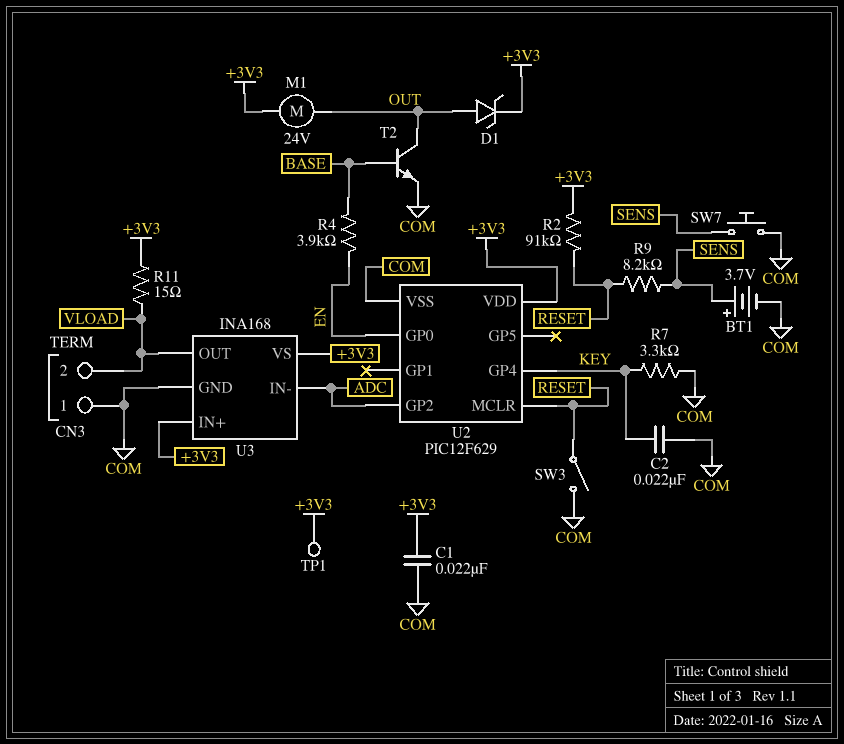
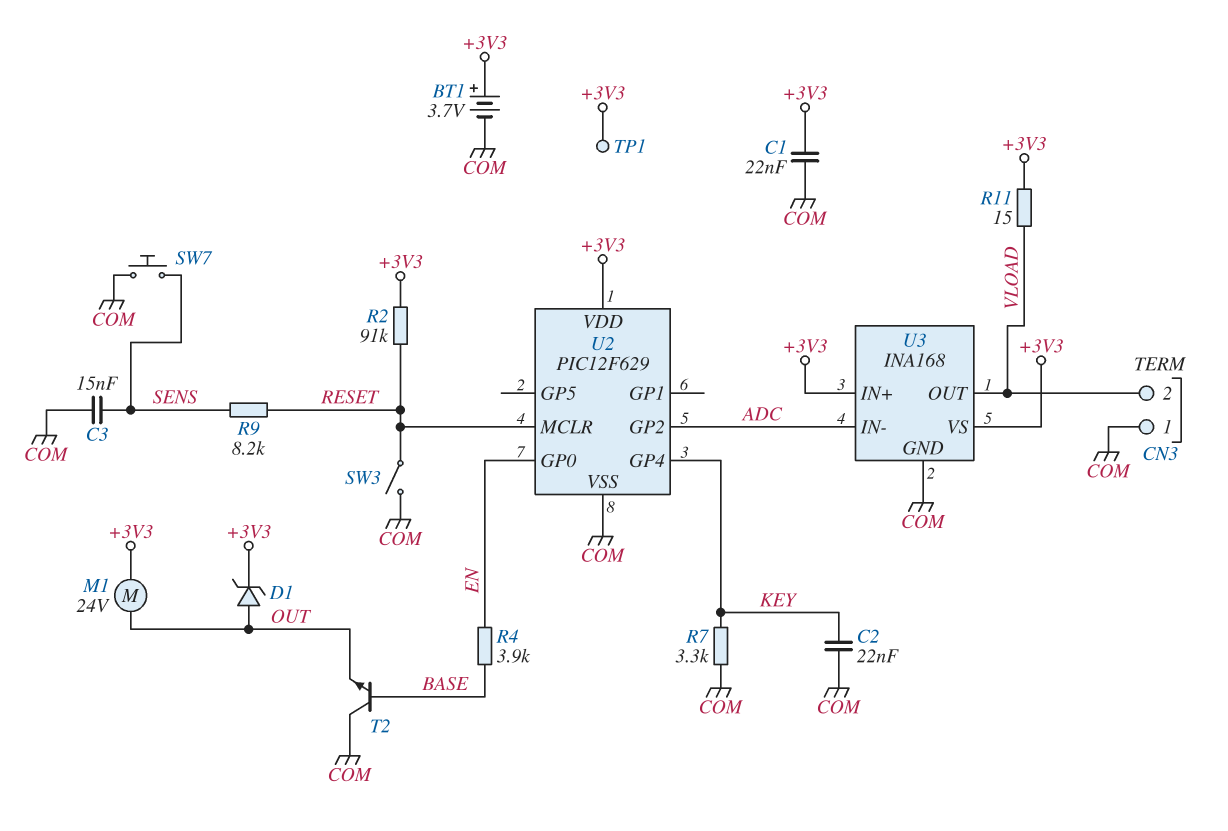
BT1: 3.7V (plus SENS, minus COM) -> 3.7V (plus +3V3, minus COM)
C3: none -> 15nF (COM, SENS)
T2: NPN (B BASE, C OUT, E COM) -> NPN (B BASE, C COM, E OUT)

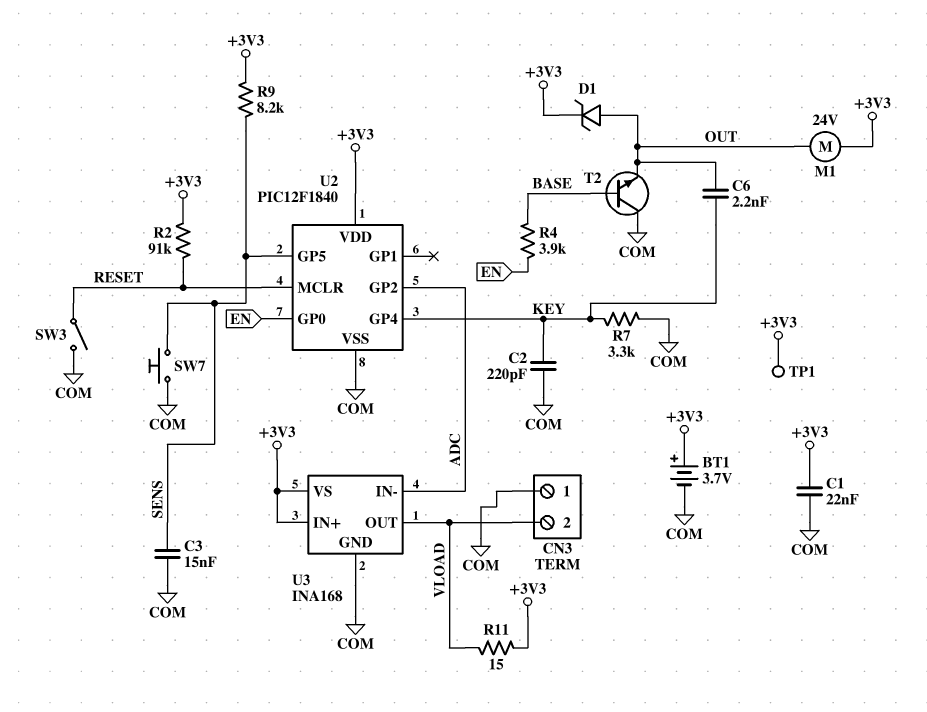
C2: 22nF (COM, KEY) -> 220pF (COM, KEY)
C6: none -> 2.2nF (KEY, OUT)
R9: 8.2k (RESET, SENS) -> 8.2k (+3V3, SENS)
U2: PIC12F629 -> PIC12F1840
U2 pin GP5: none -> SENS

